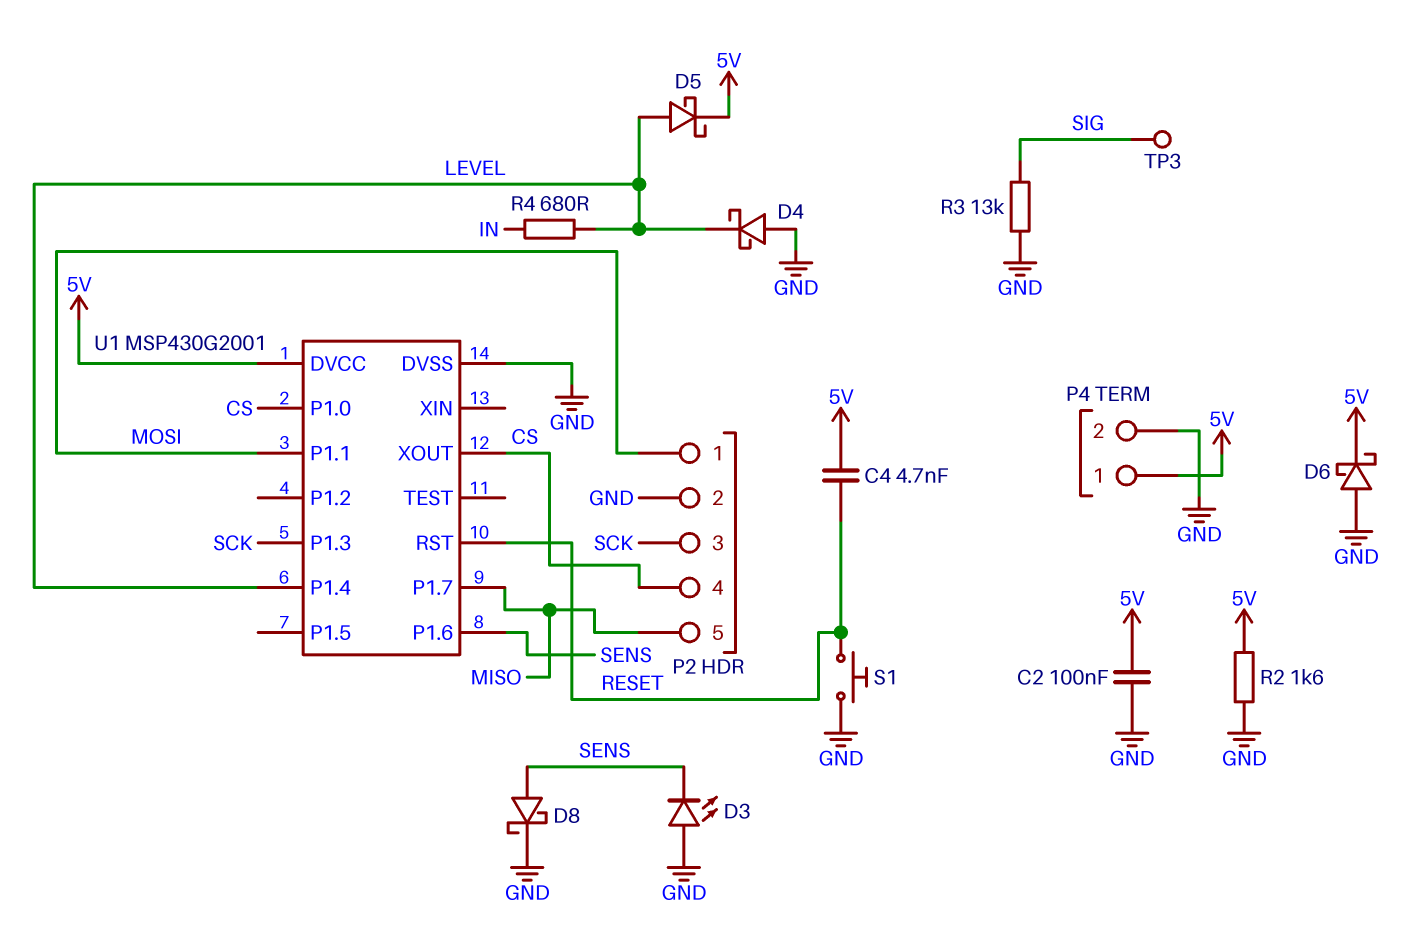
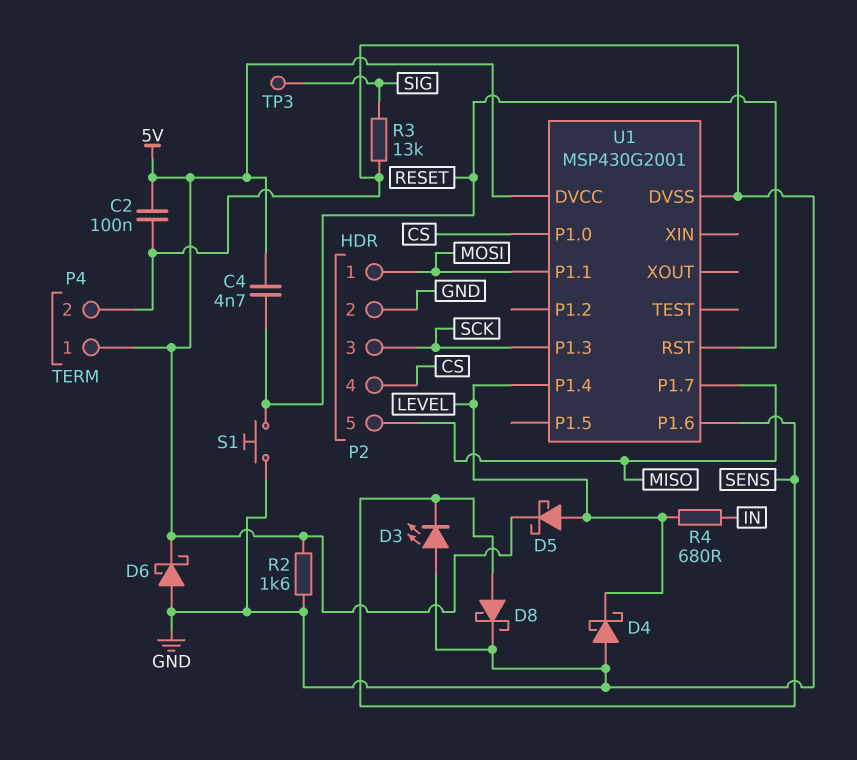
U1 pin XOUT: CS -> none

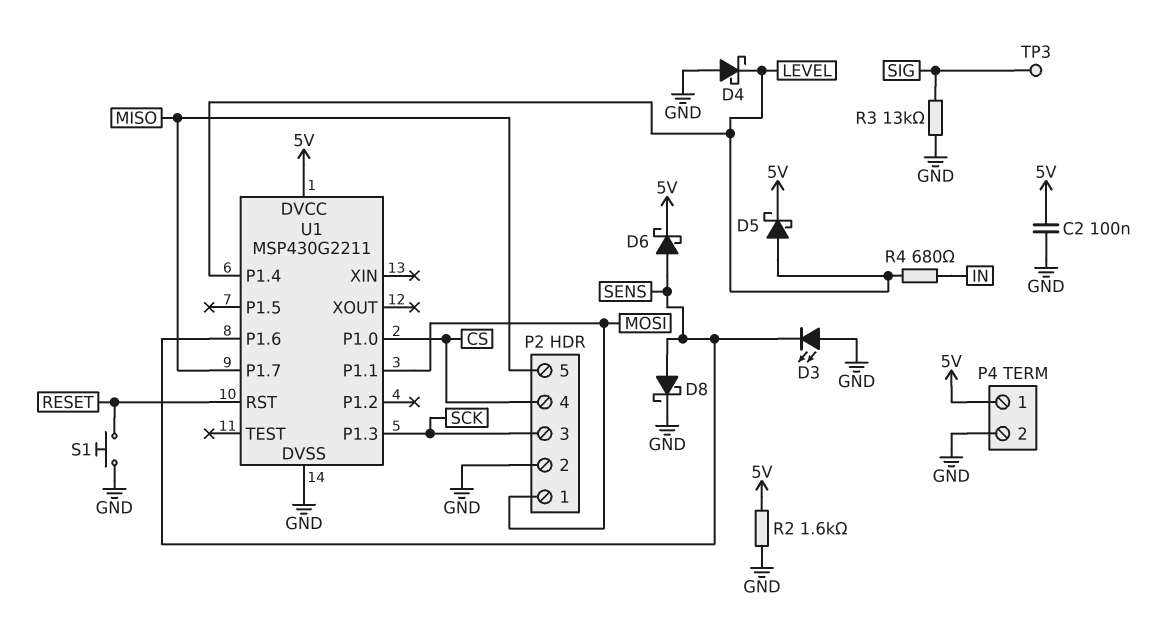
C4: 4.7nF (5V, RESET) -> none
D6: schottky (A GND, K 5V) -> schottky (A SENS, K 5V)
U1: MSP430G2001 -> MSP430G2211

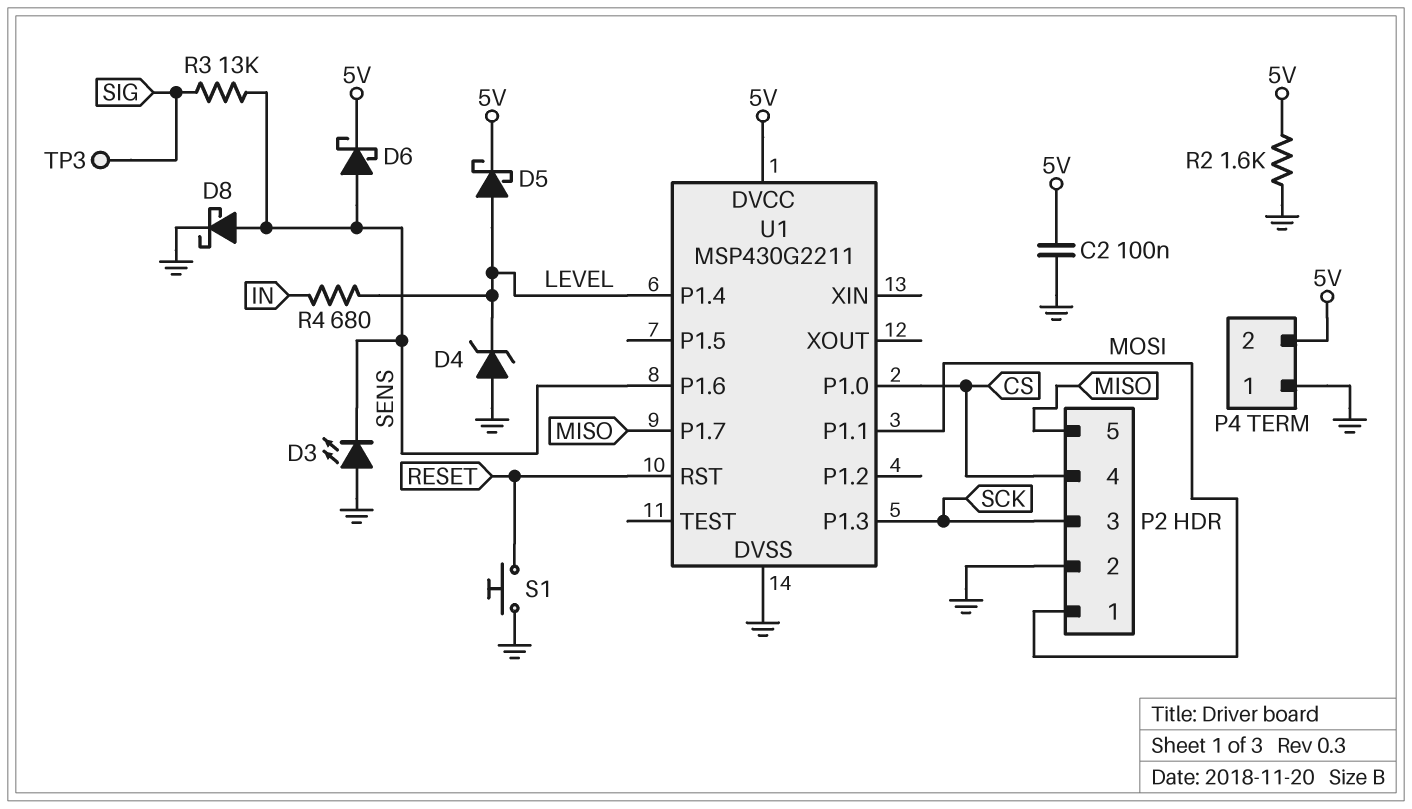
D4: schottky (A GND, K LEVEL) -> zener (A GND, K LEVEL)
P4 pin 1: 5V -> GND
P4 pin 2: GND -> 5V
R3: 13k (GND, SIG) -> 13k (SENS, SIG)

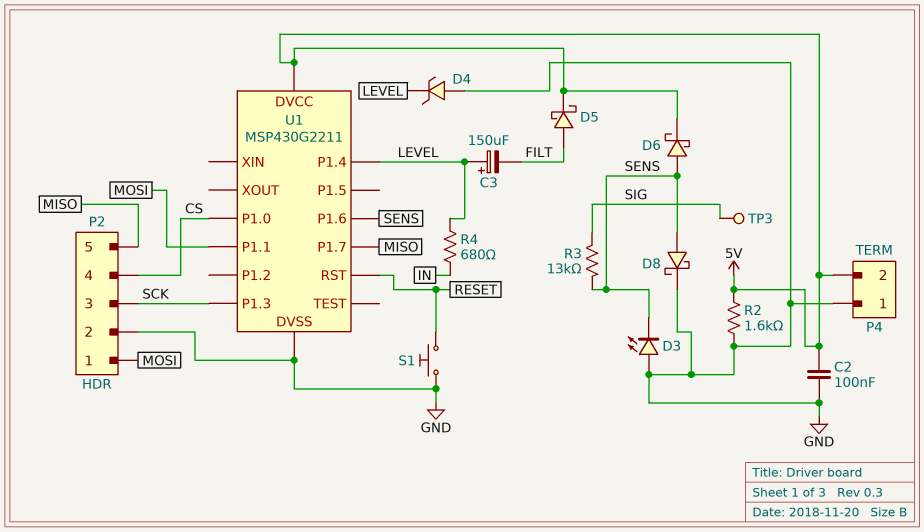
C3: none -> 150uF (plus LEVEL, minus FILT)
D5: schottky (A LEVEL, K 5V) -> schottky (A FILT, K 5V)

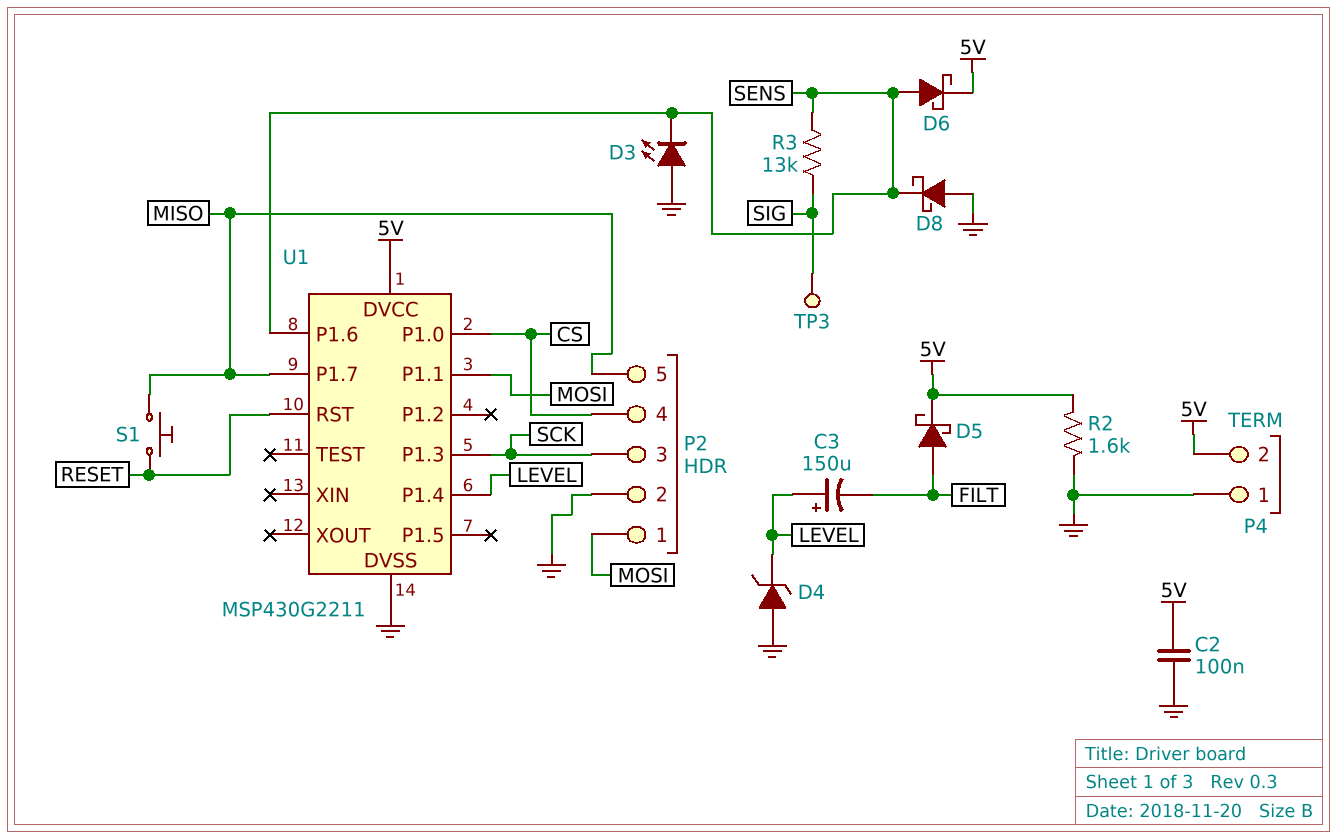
D8: schottky (A SENS, K GND) -> schottky (A GND, K SENS)
R4: 680 (IN, LEVEL) -> none
S1: button (GND, RESET) -> button (MISO, RESET)

